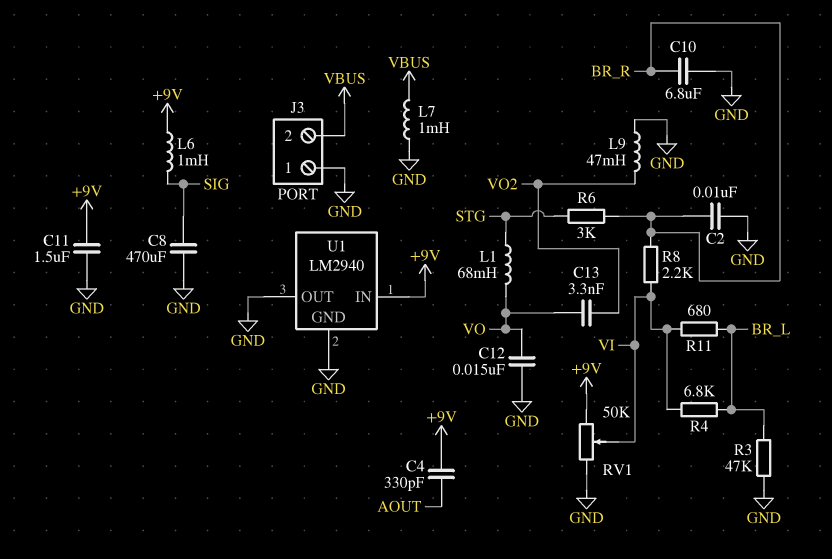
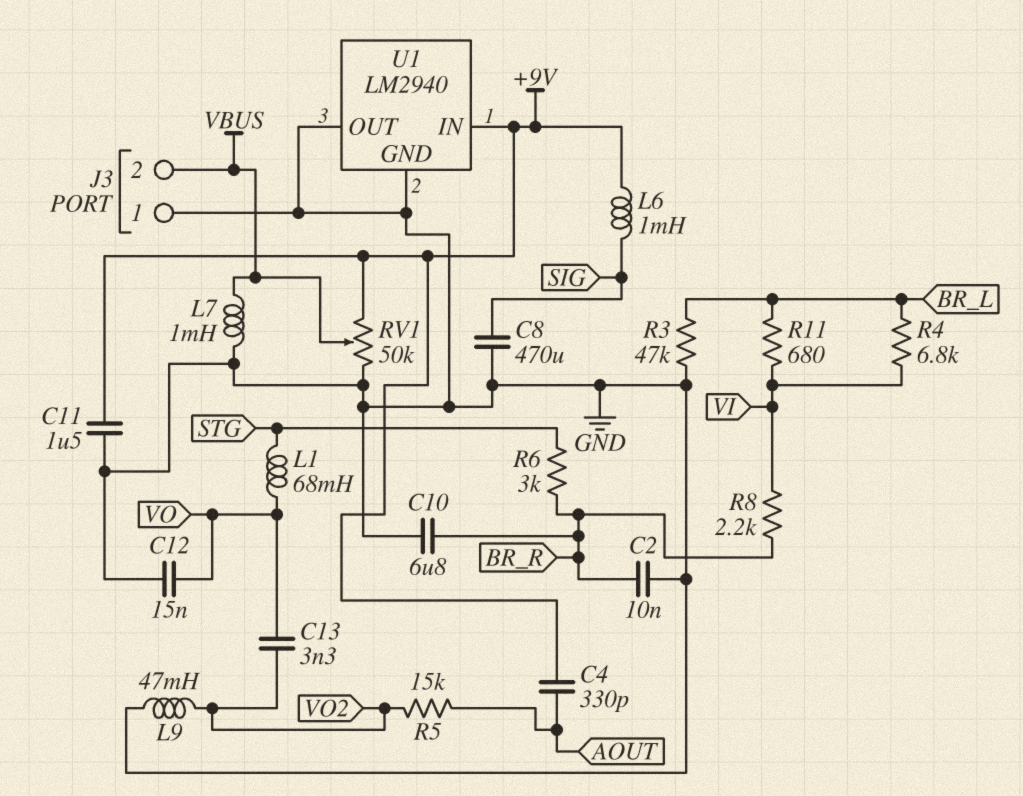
R5: none -> 15k (AOUT, VO2)
RV1: 50k (+9V, GND, wiper VI) -> 50k (+9V, GND, wiper VBUS)

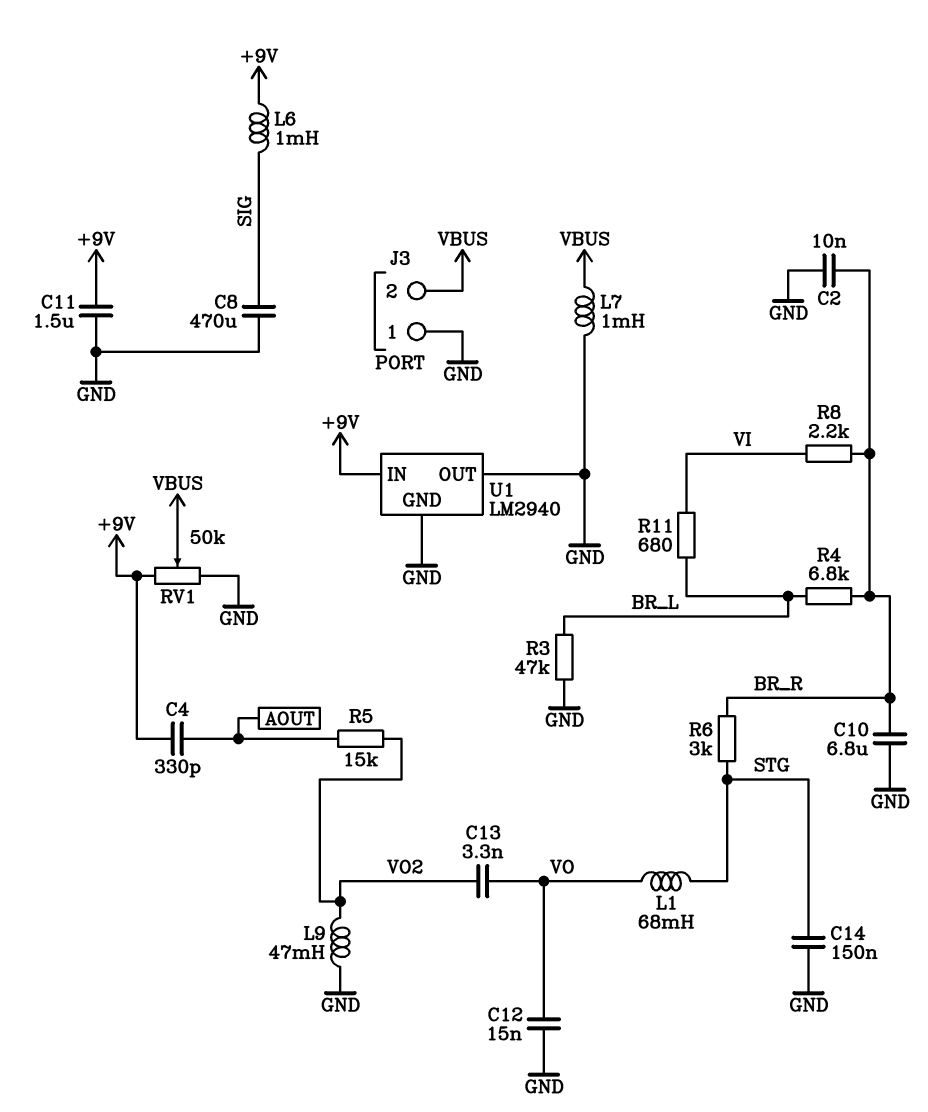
C14: none -> 150nF (GND, STG)
R4: 6.8k (BR_L, VI) -> 6.8k (BR_L, BR_R)

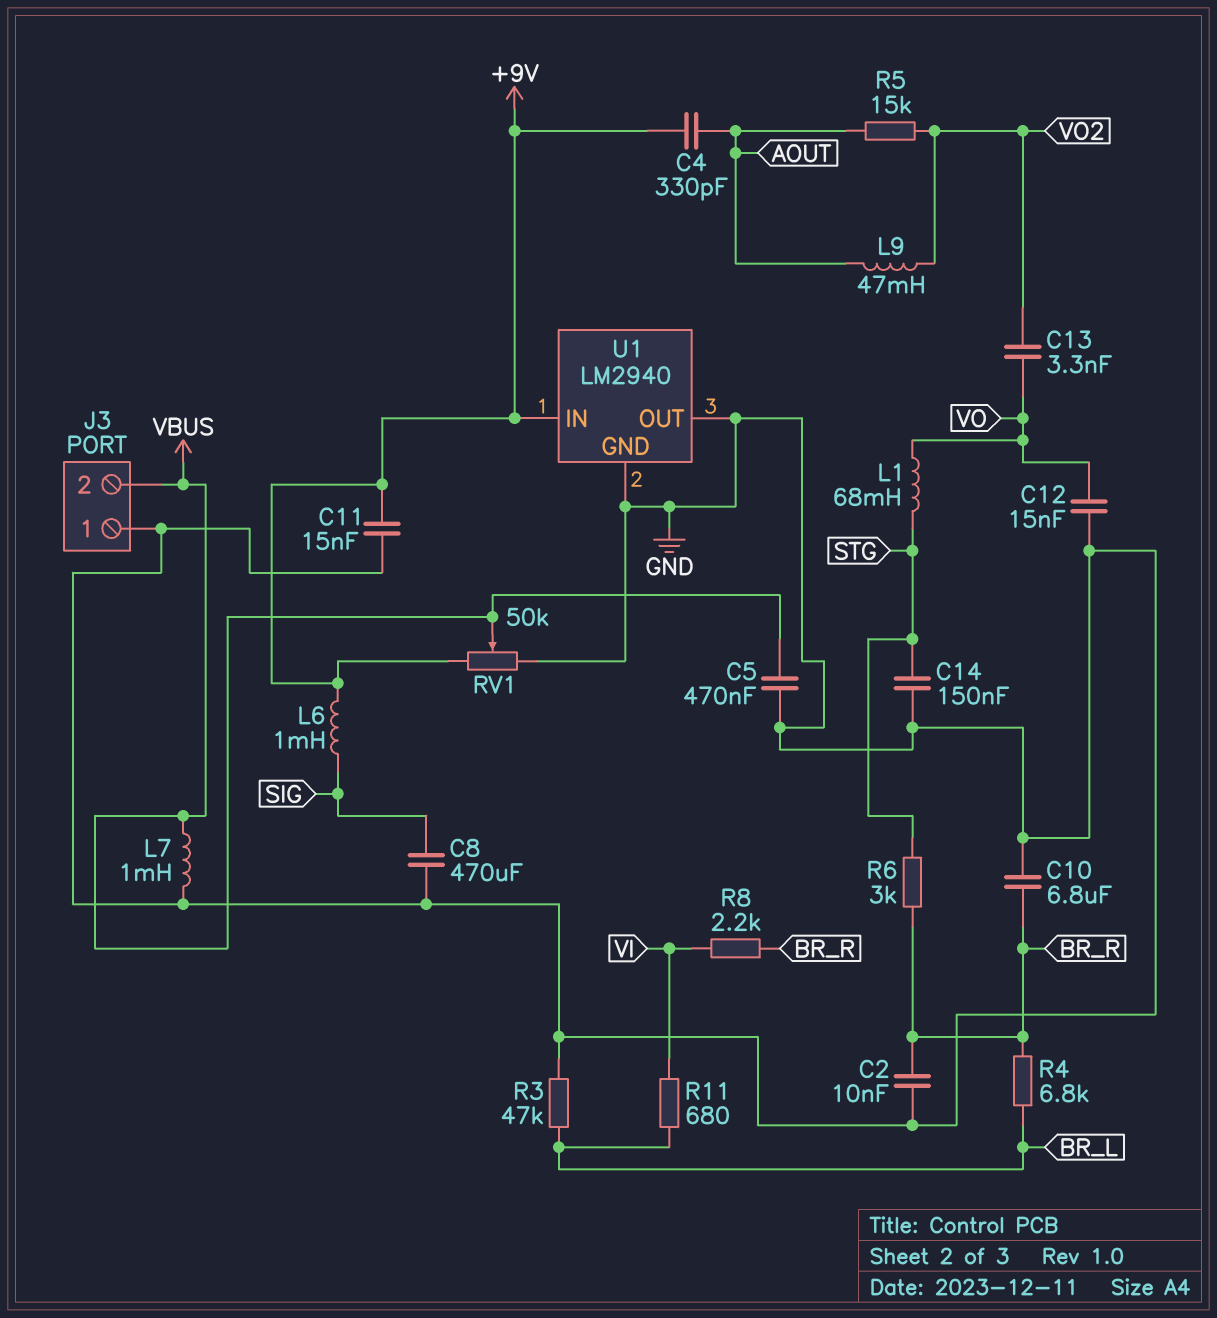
C5: none -> 470nF (GND, VBUS)
C11: 1.5uF (+9V, GND) -> 15nF (+9V, GND)
L9: 47mH (GND, VO2) -> 47mH (AOUT, VO2)

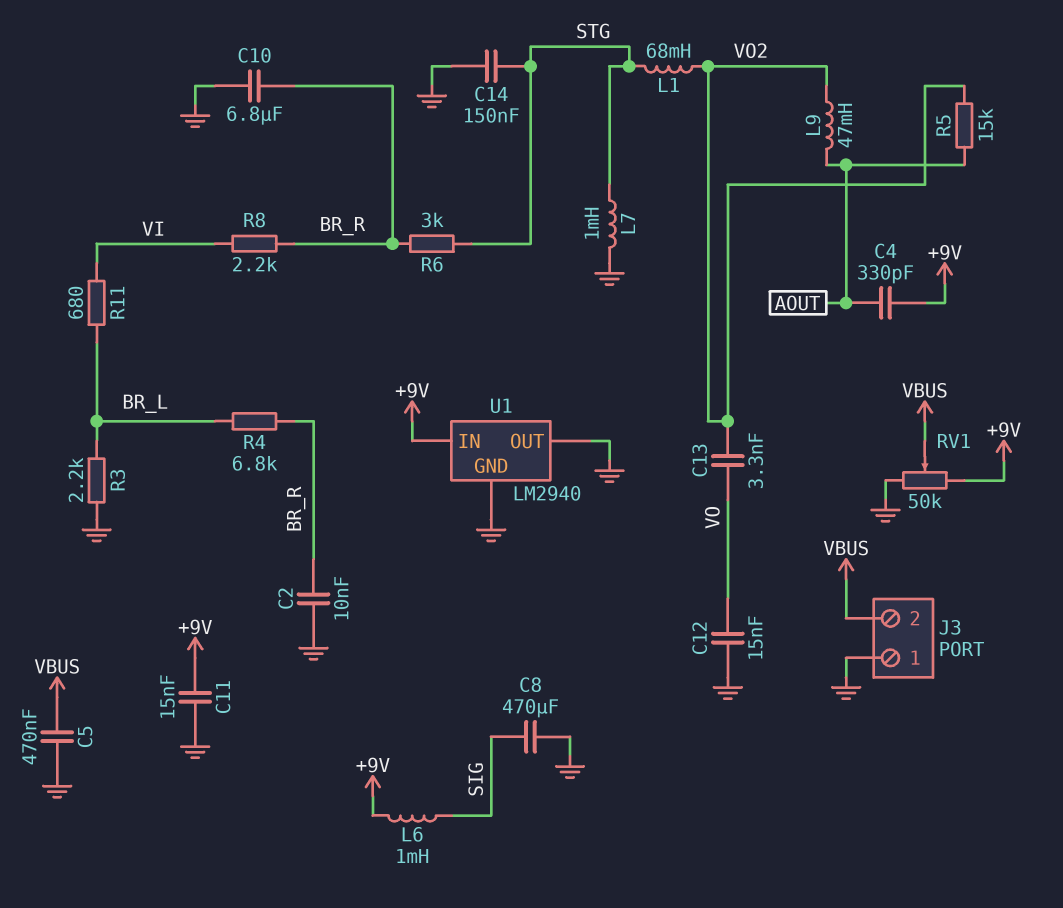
L1: 68mH (STG, VO) -> 68mH (STG, VO2)
L7: 1mH (GND, VBUS) -> 1mH (GND, STG)
R3: 47k (BR_L, GND) -> 2.2k (BR_L, GND)

